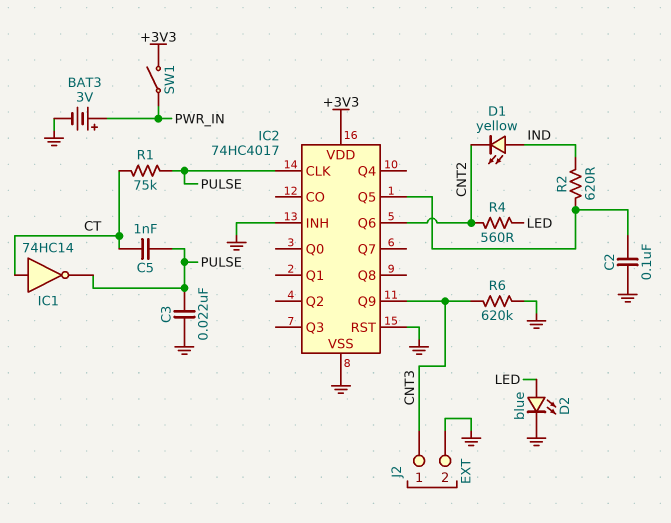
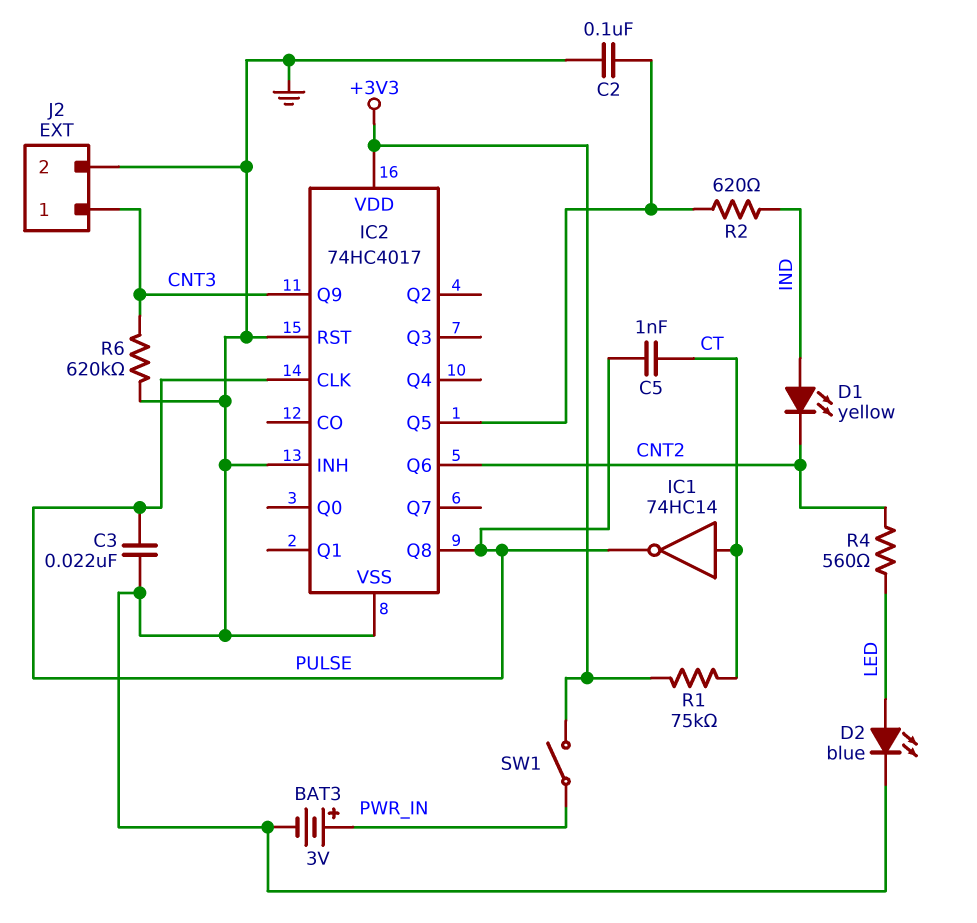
IC2 pin Q8: none -> PULSE
R1: 75k (CT, PULSE) -> 75k (+3V3, CT)

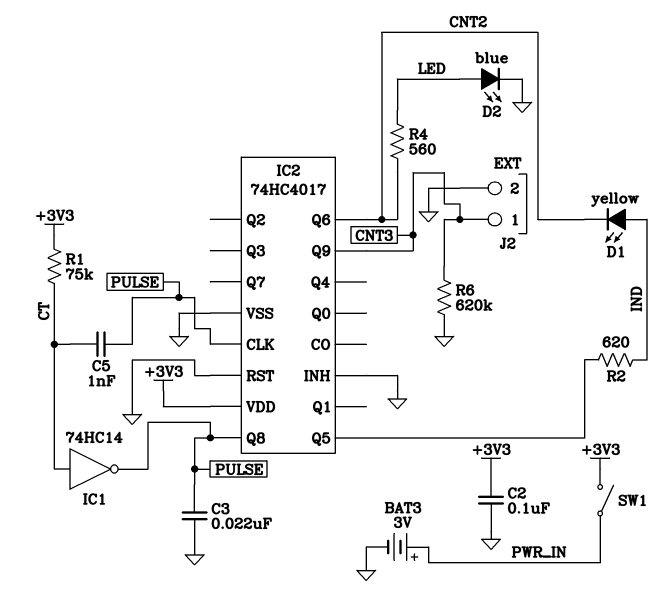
C2: 100nF (GND, IC2/Q5) -> 100nF (+3V3, GND)

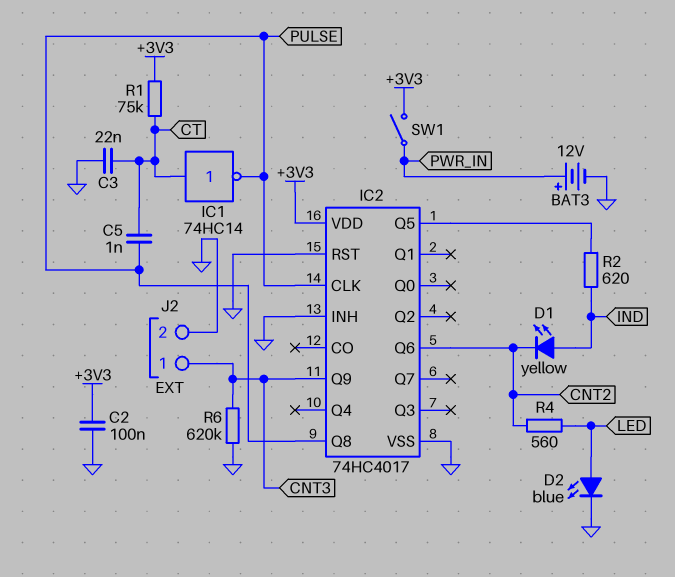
BAT3: 3V (plus PWR_IN, minus GND) -> 12V (plus PWR_IN, minus GND)
C3: 22nF (GND, PULSE) -> 22nF (CT, GND)

